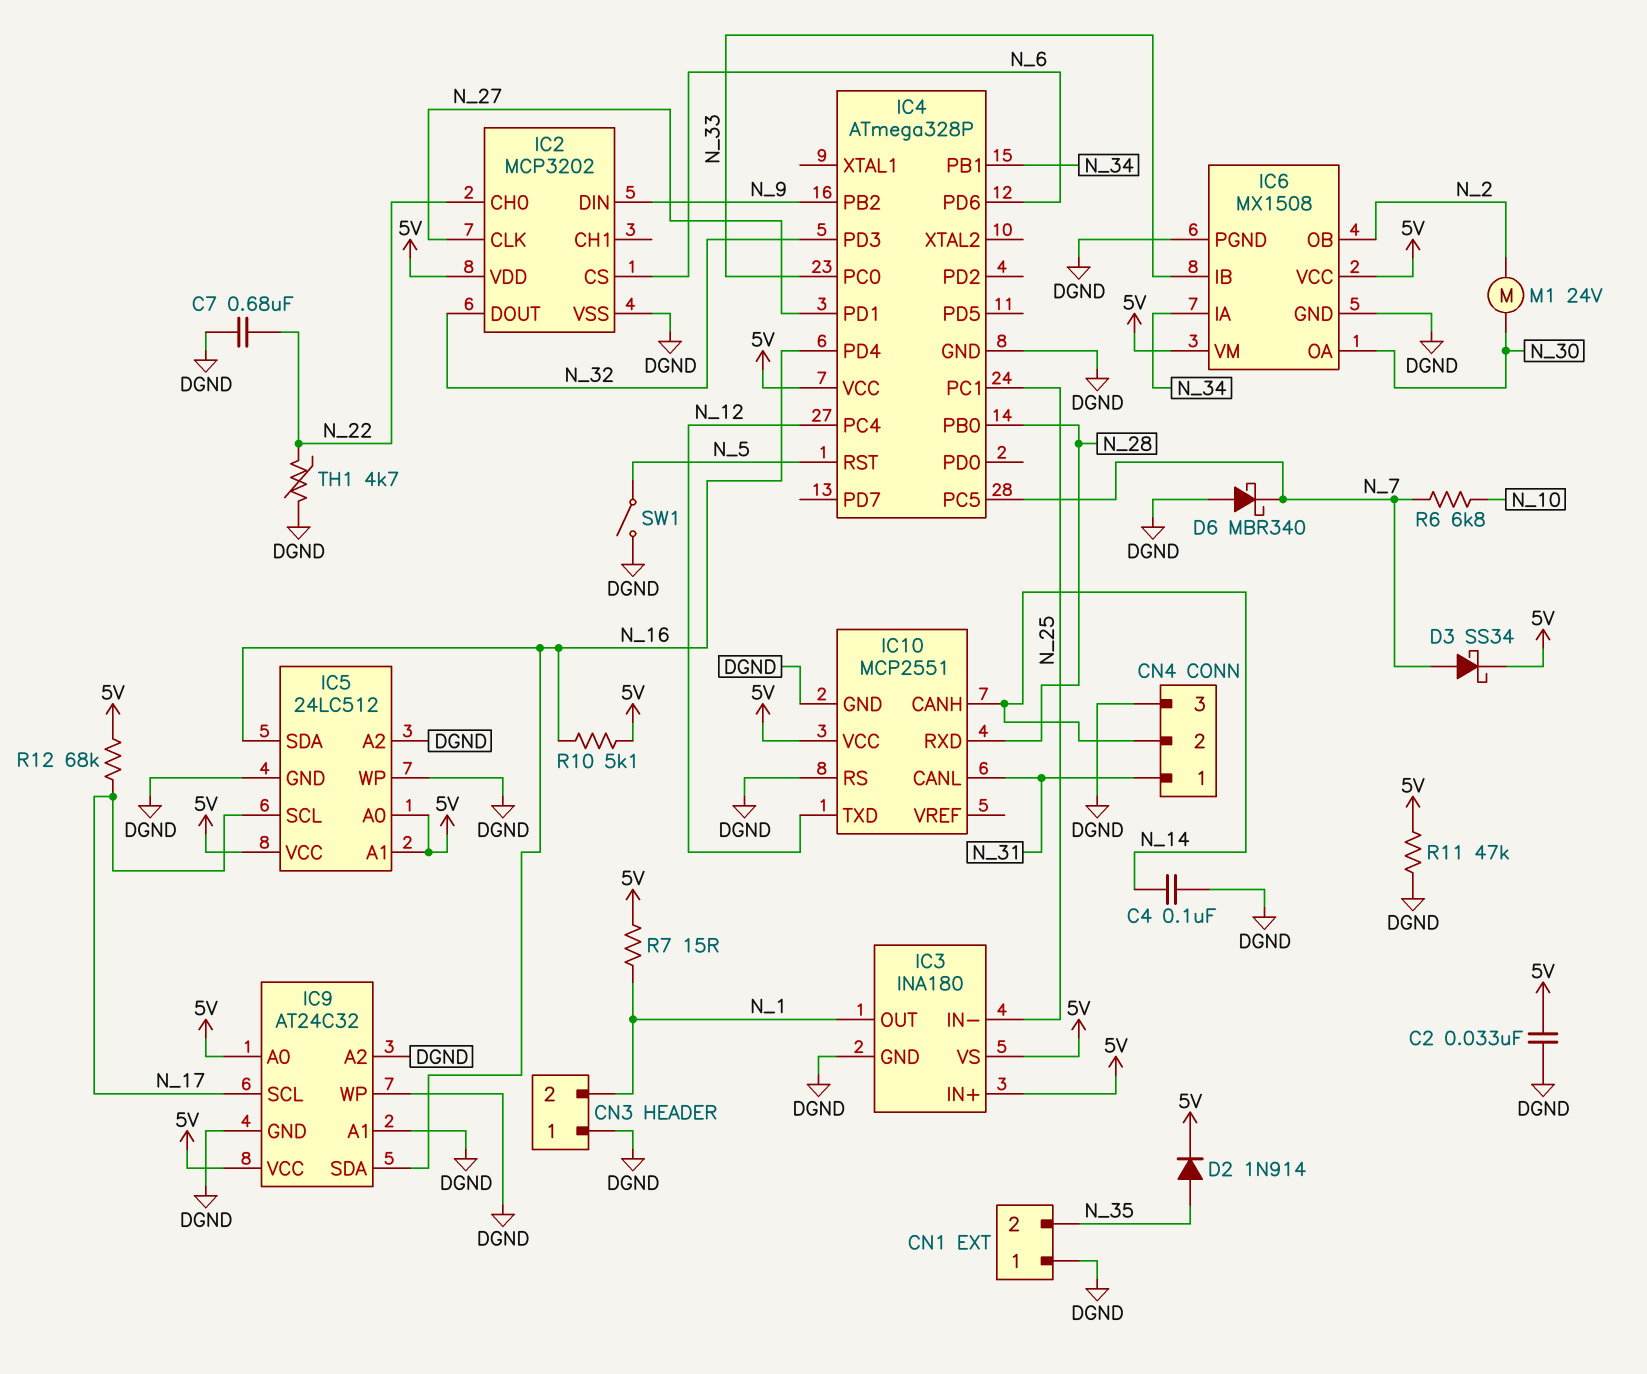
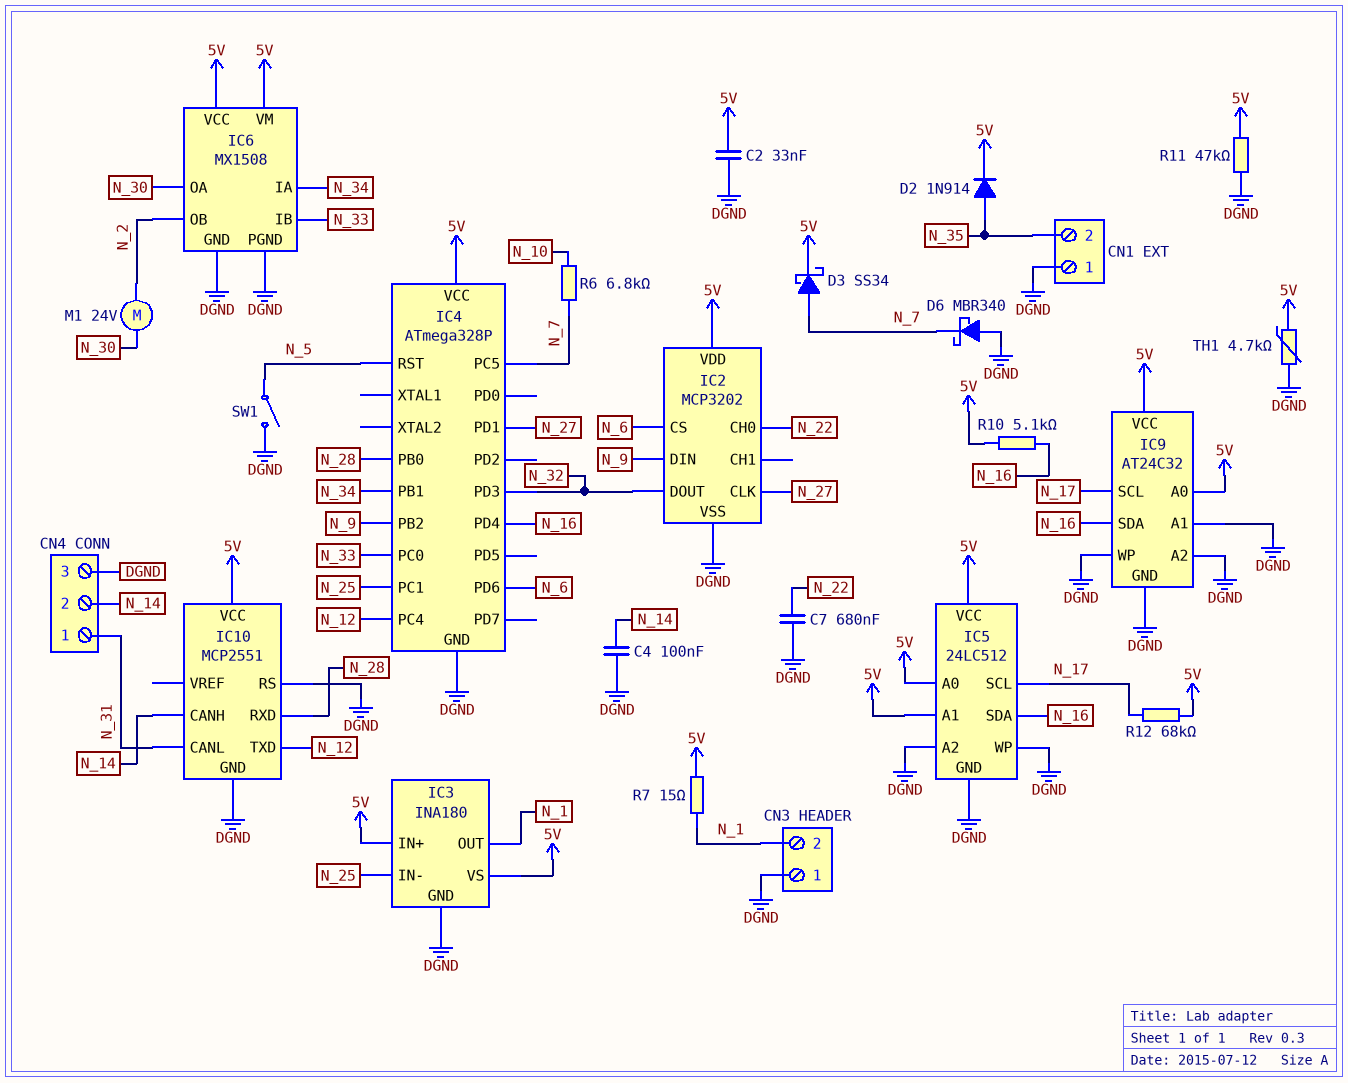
TH1: 4.7k (DGND, N_22) -> 4.7k (5V, DGND)

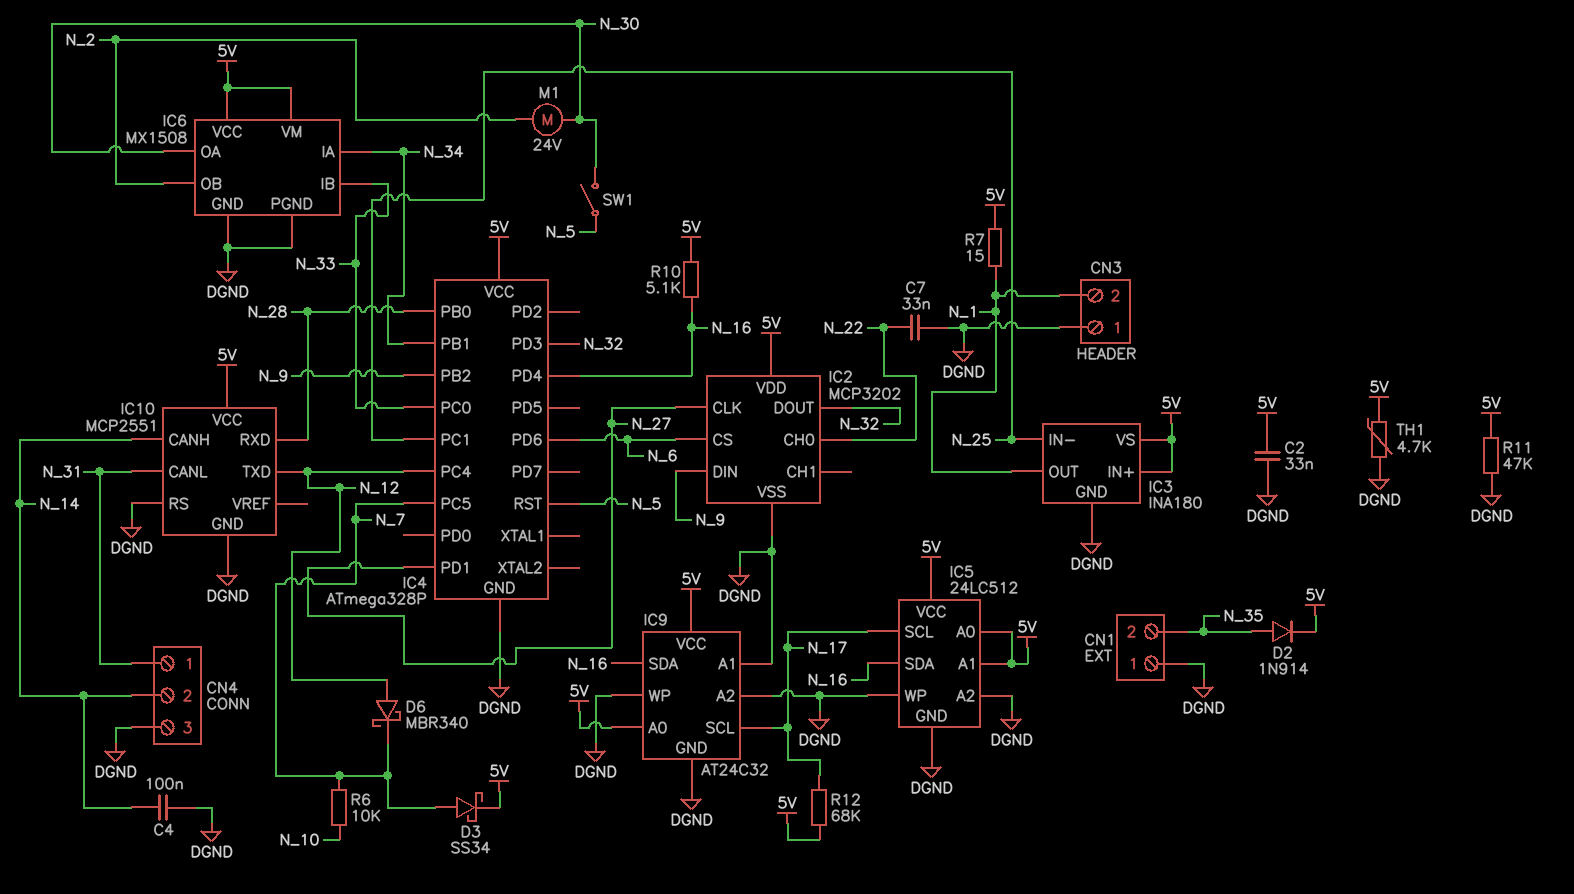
C7: 680nF (DGND, N_22) -> 33nF (DGND, N_22)
D6: schottky MBR340 (A DGND, K N_7) -> schottky MBR340 (A N_12, K N_7)
R6: 6.8k (N_7, N_10) -> 10k (N_7, N_10)
SW1: switch (DGND, N_5) -> switch (N_5, N_30)

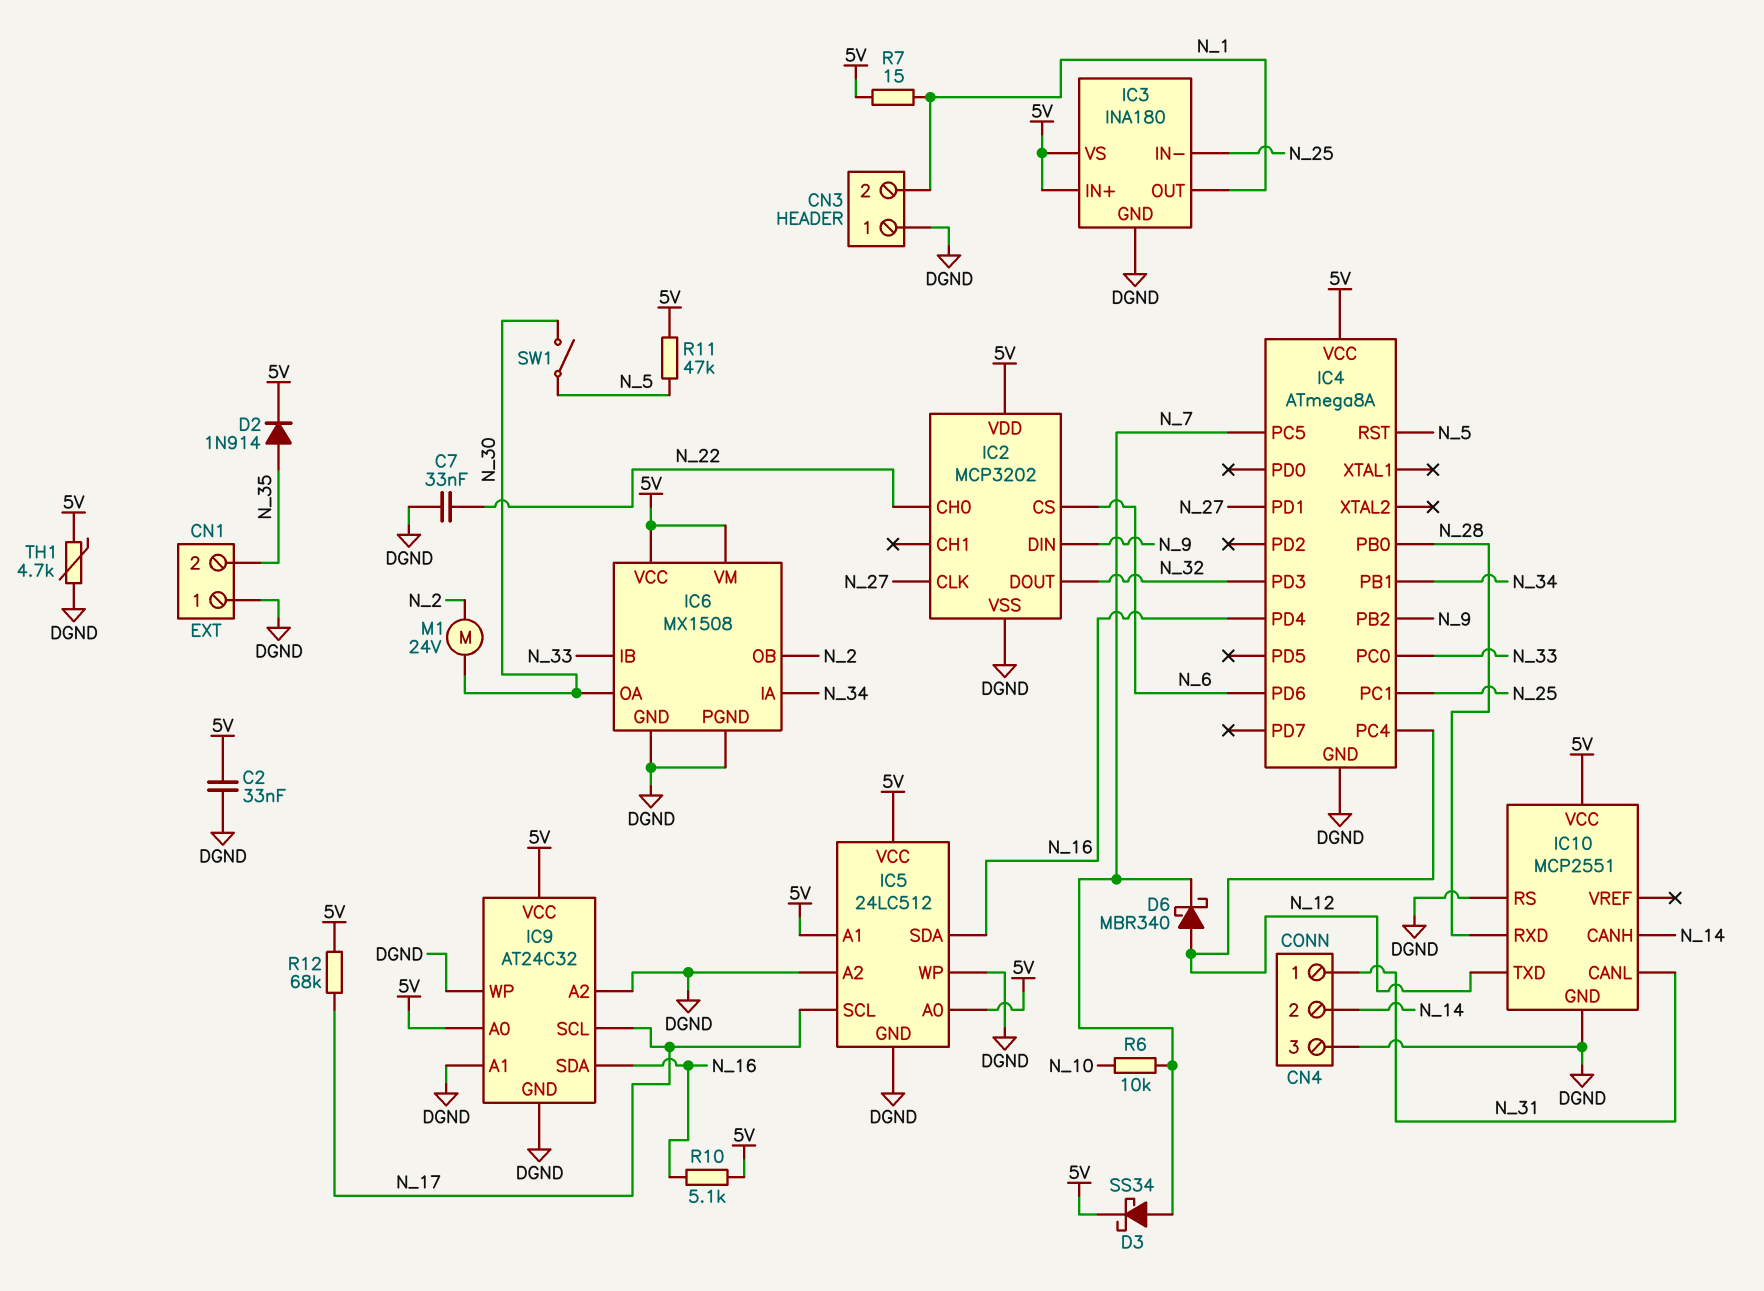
C4: 100nF (DGND, N_14) -> none
IC4: ATmega328P -> ATmega8A
R11: 47k (5V, DGND) -> 47k (5V, N_5)

